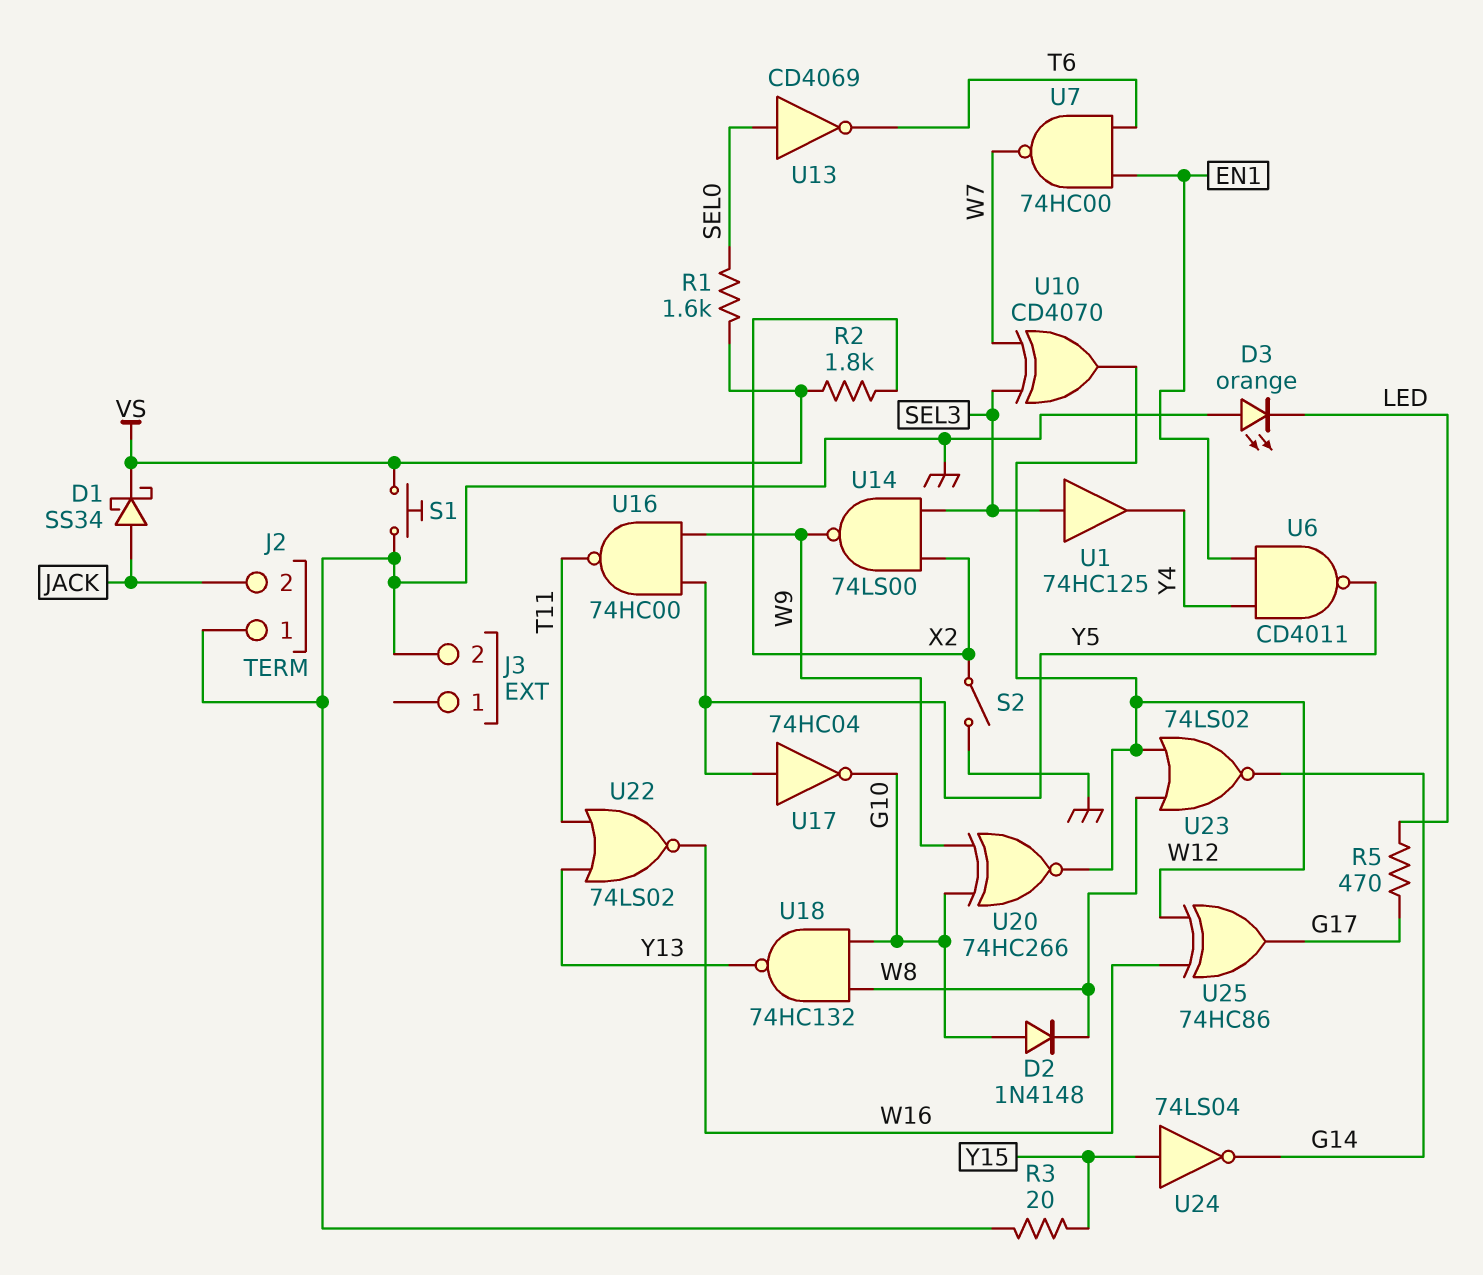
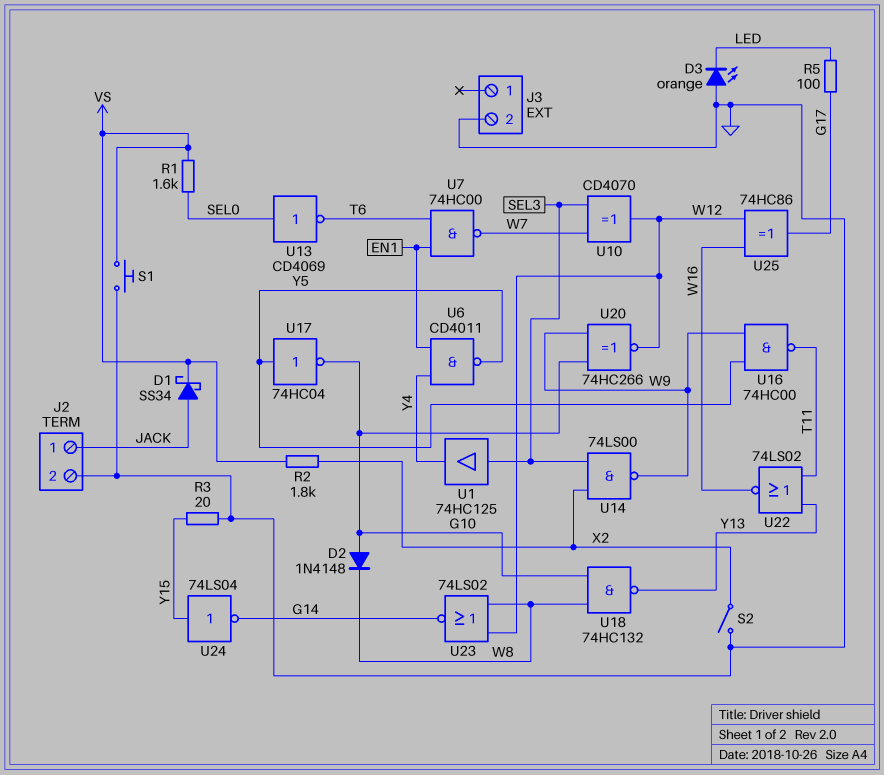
J2 pin 1: GND -> JACK
J2 pin 2: JACK -> GND
R5: 470 (G17, LED) -> 100 (G17, LED)

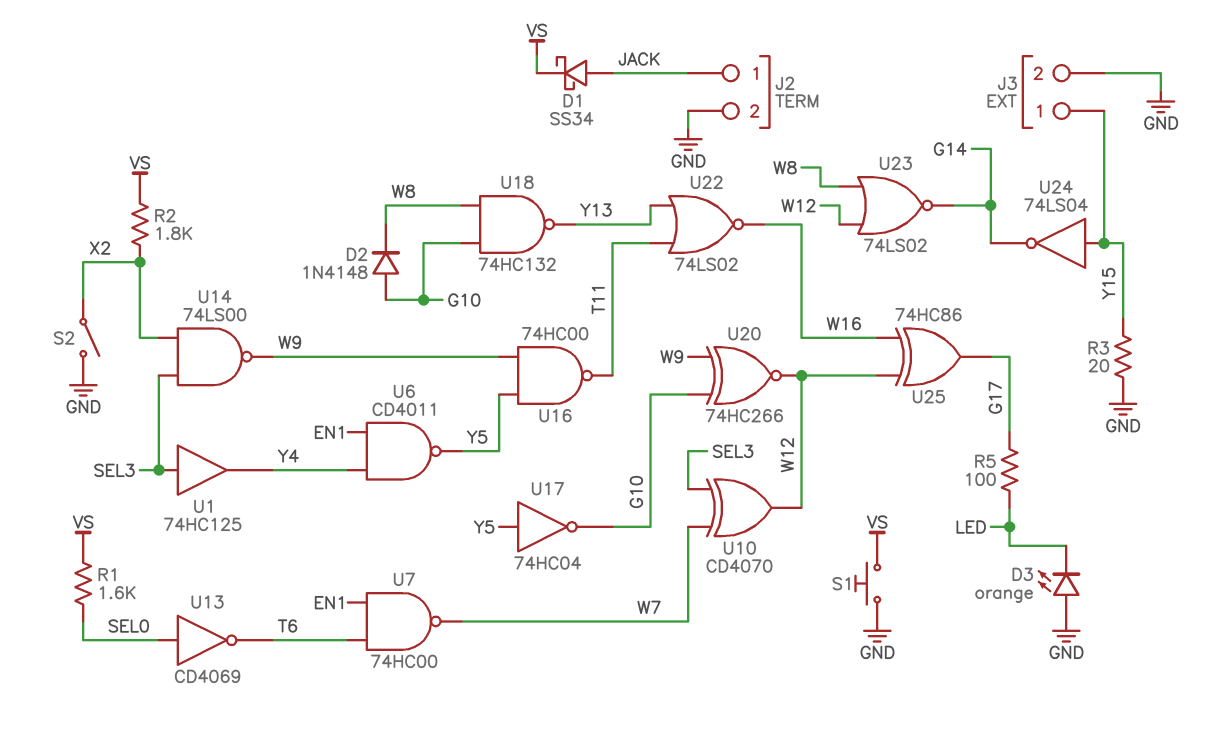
J3 pin 1: none -> Y15

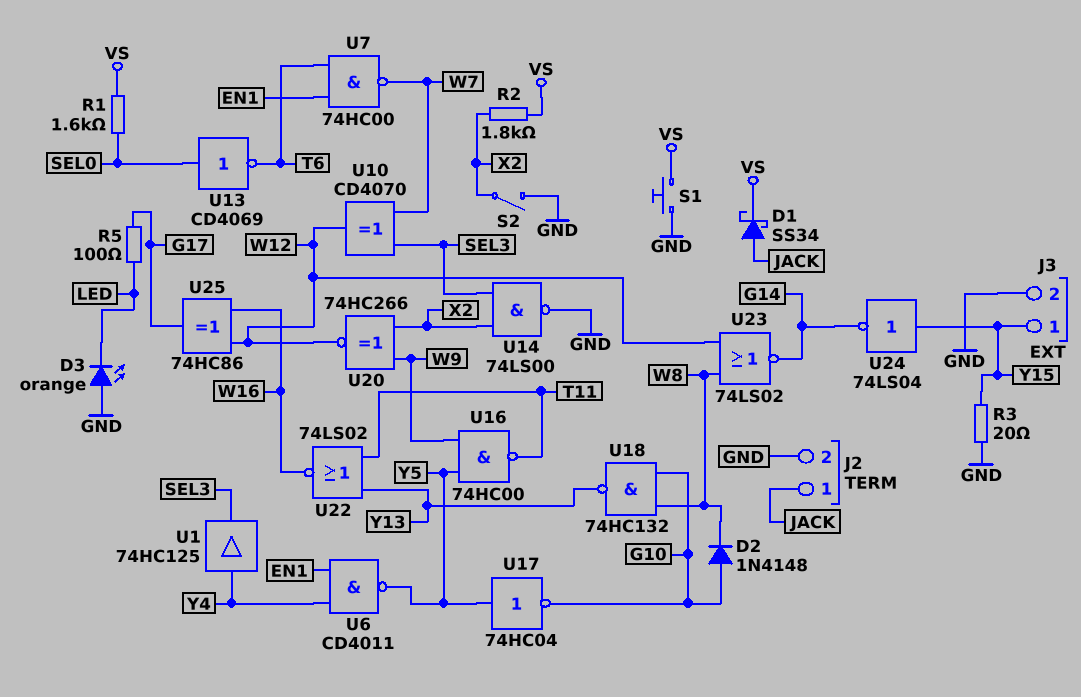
U1: buffer 74HC125 (in SEL3, out Y4) -> buffer 74HC125 (in Y4, out SEL3)
U14: NAND 74LS00 (in SEL3, in X2, out W9) -> NAND 74LS00 (in SEL3, in X2, out GND)
U20: XNOR 74HC266 (in G10, in W9, out W12) -> XNOR 74HC266 (in W9, in X2, out W12)

